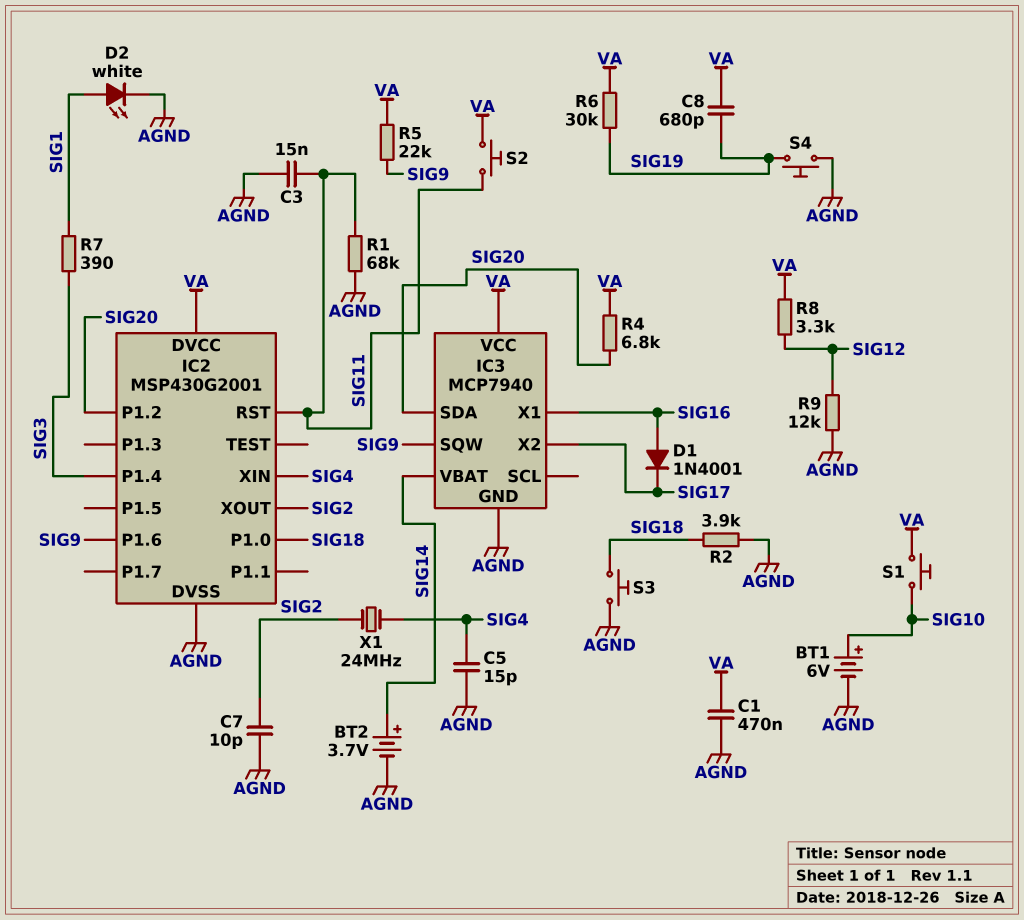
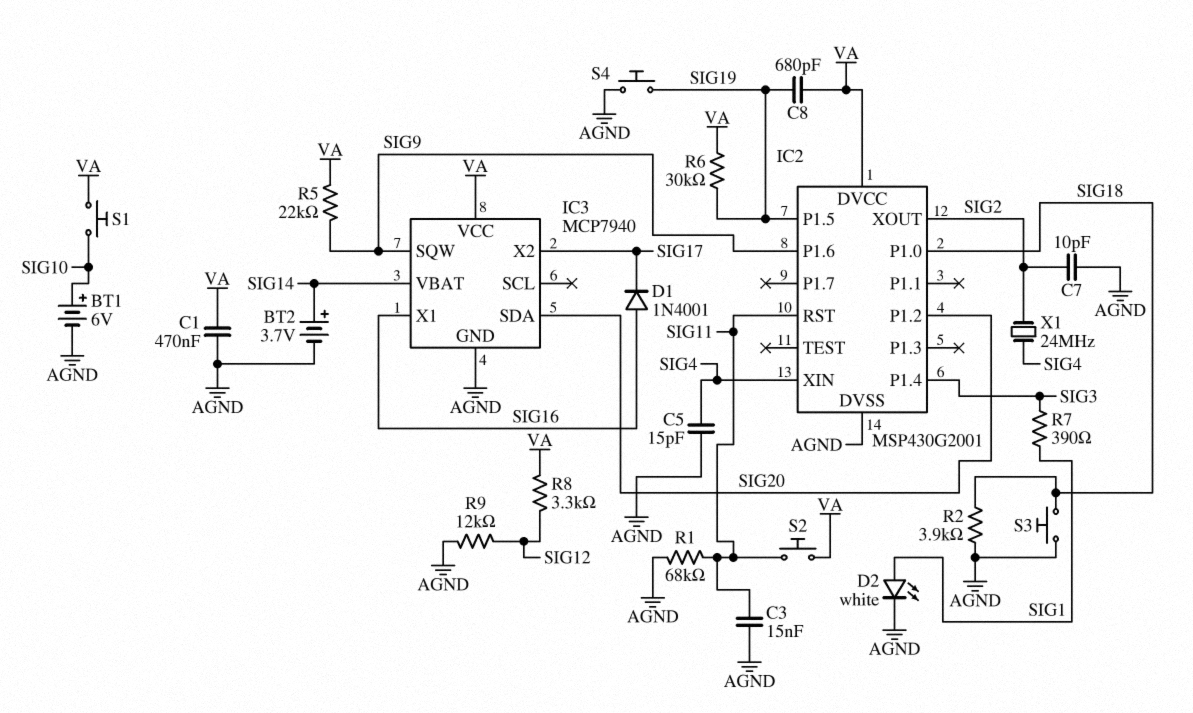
IC2 pin P1.5: none -> SIG19
R4: 6.8k (SIG20, VA) -> none

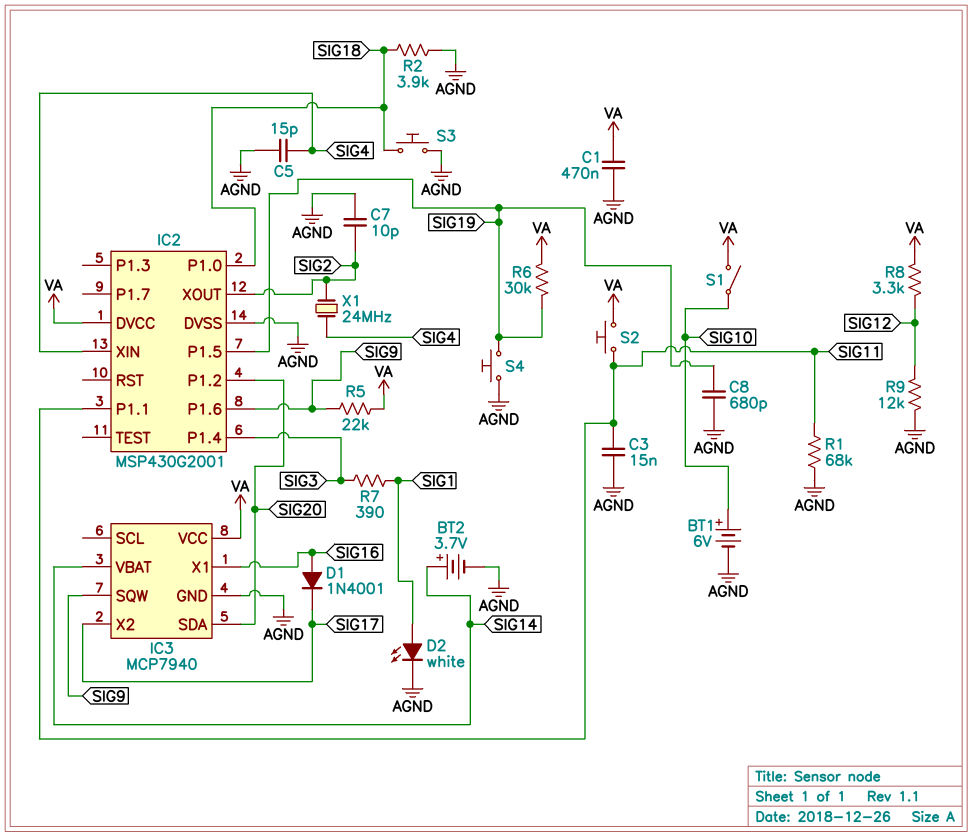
C8: 680pF (SIG19, VA) -> 680pF (AGND, SIG19)
IC2 pin P1.1: none -> SIG11
IC2 pin RST: SIG11 -> none
S1: button (SIG10, VA) -> switch (SIG10, VA)

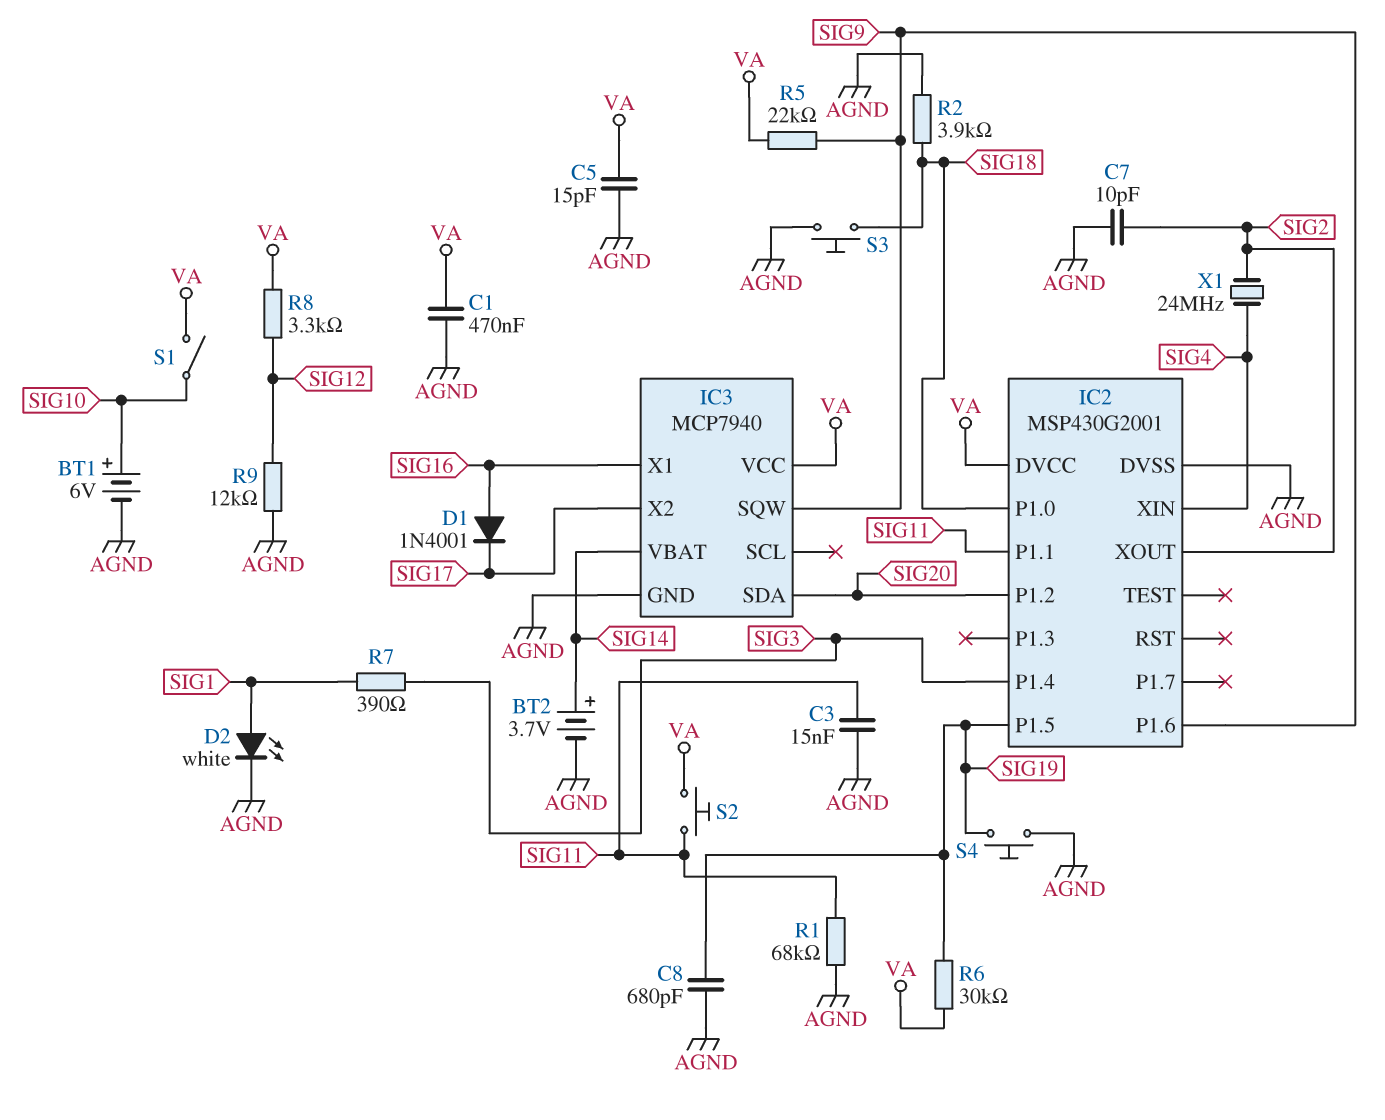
C5: 15pF (AGND, SIG4) -> 15pF (AGND, VA)

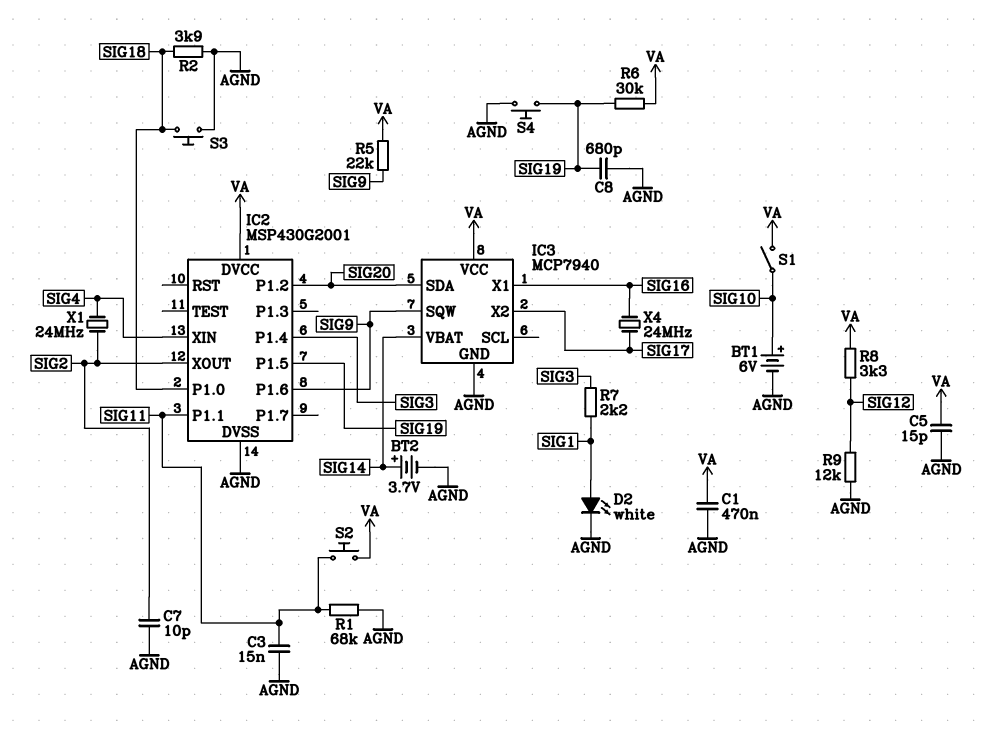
D1: diode 1N4001 (A SIG16, K SIG17) -> none
R7: 390 (SIG1, SIG3) -> 2.2k (SIG1, SIG3)
X4: none -> 24MHz (SIG16, SIG17)

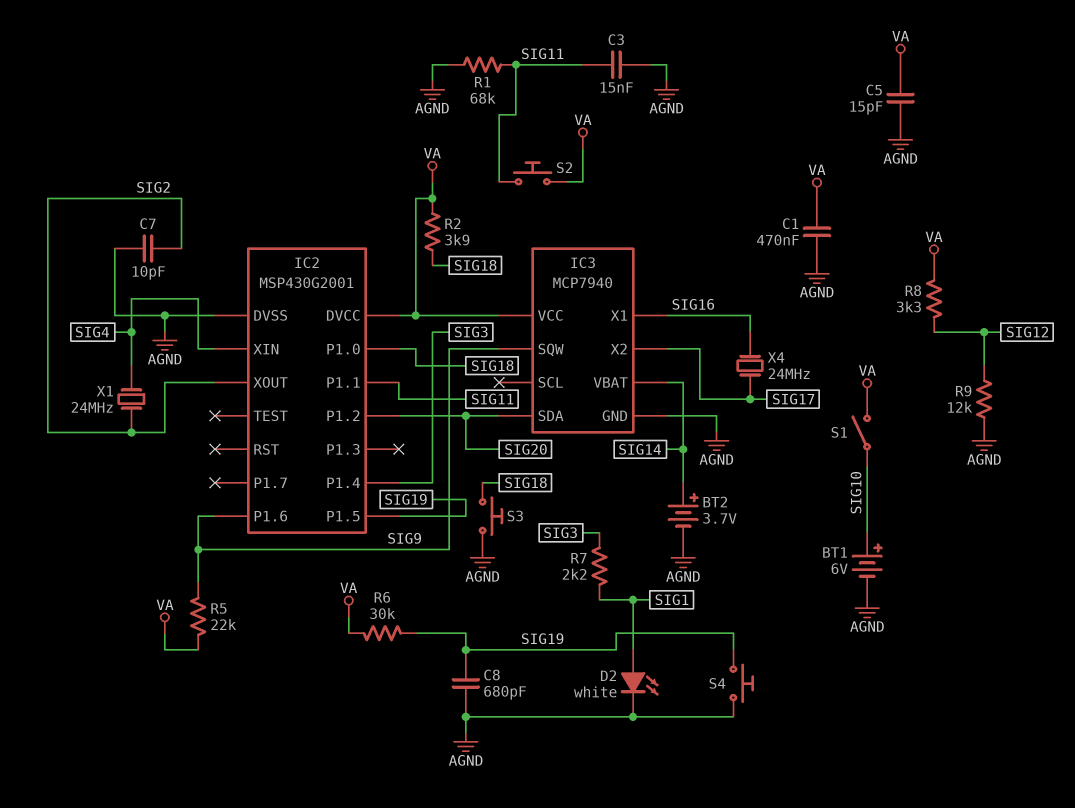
R2: 3.9k (AGND, SIG18) -> 3.9k (SIG18, VA)

